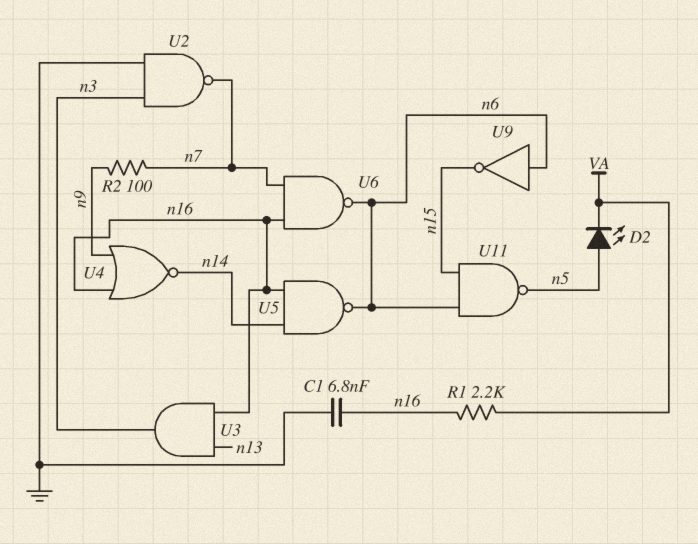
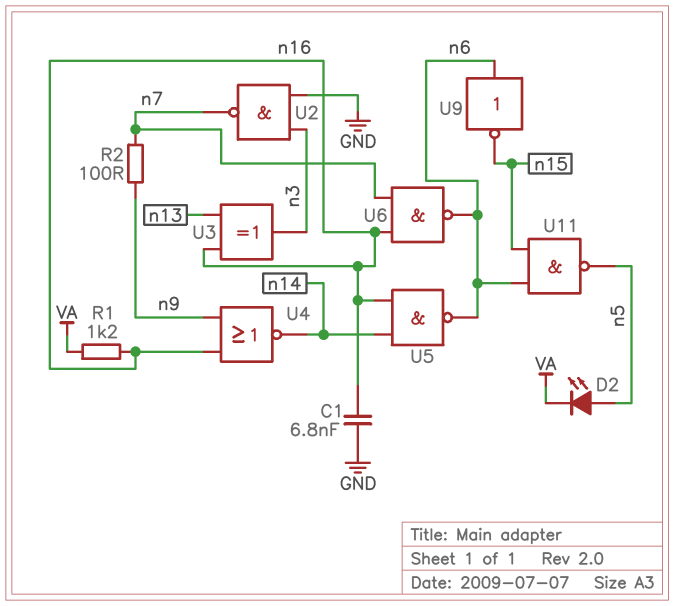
R1: 2.2k (VA, n16) -> 1.2k (VA, n16)
U3: AND (in n13, in n16, out n3) -> XOR (in n13, in n16, out n3)

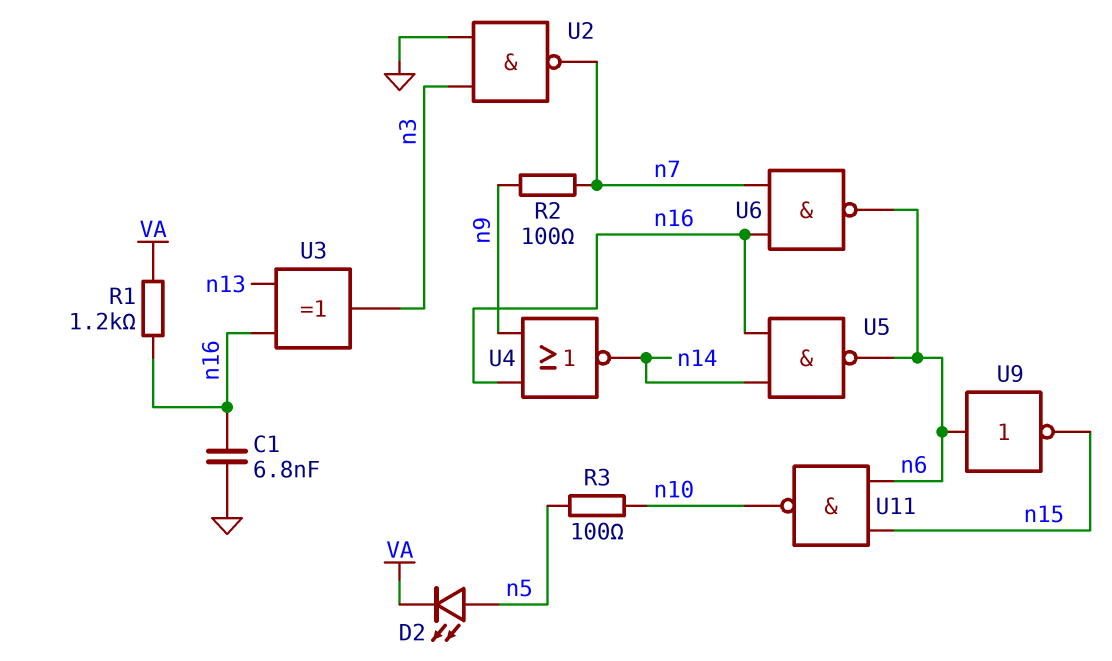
R3: none -> 100 (n5, n10)
U11: NAND (in n6, in n15, out n5) -> NAND (in n6, in n15, out n10)

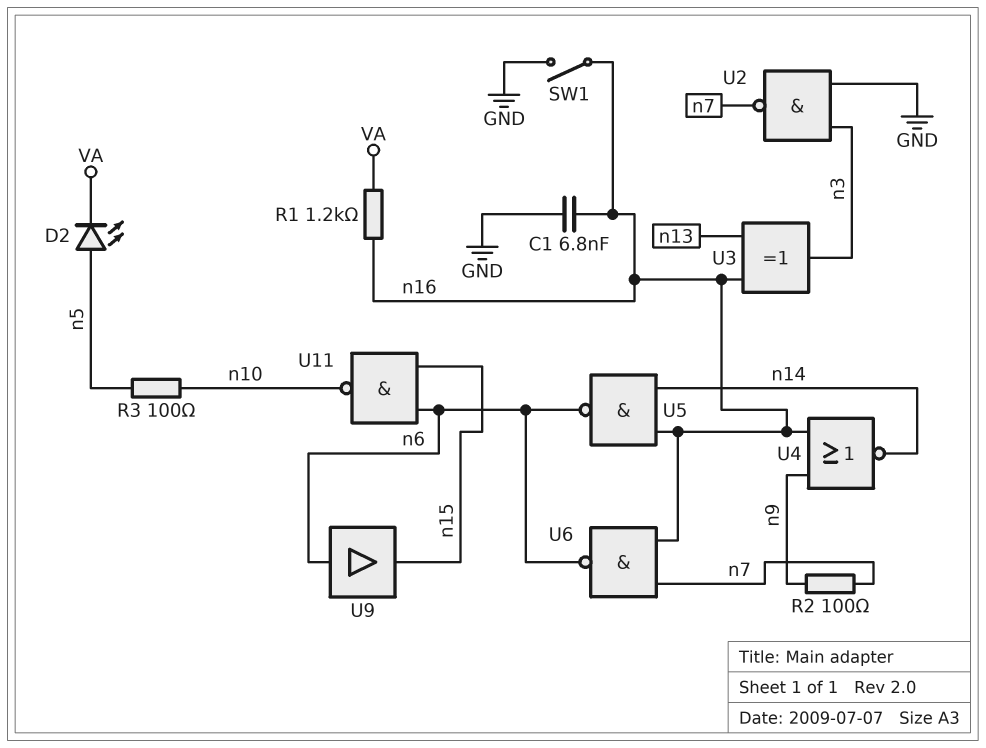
SW1: none -> switch (GND, n16)
U9: NOT (in n6, out n15) -> buffer (in n6, out n15)

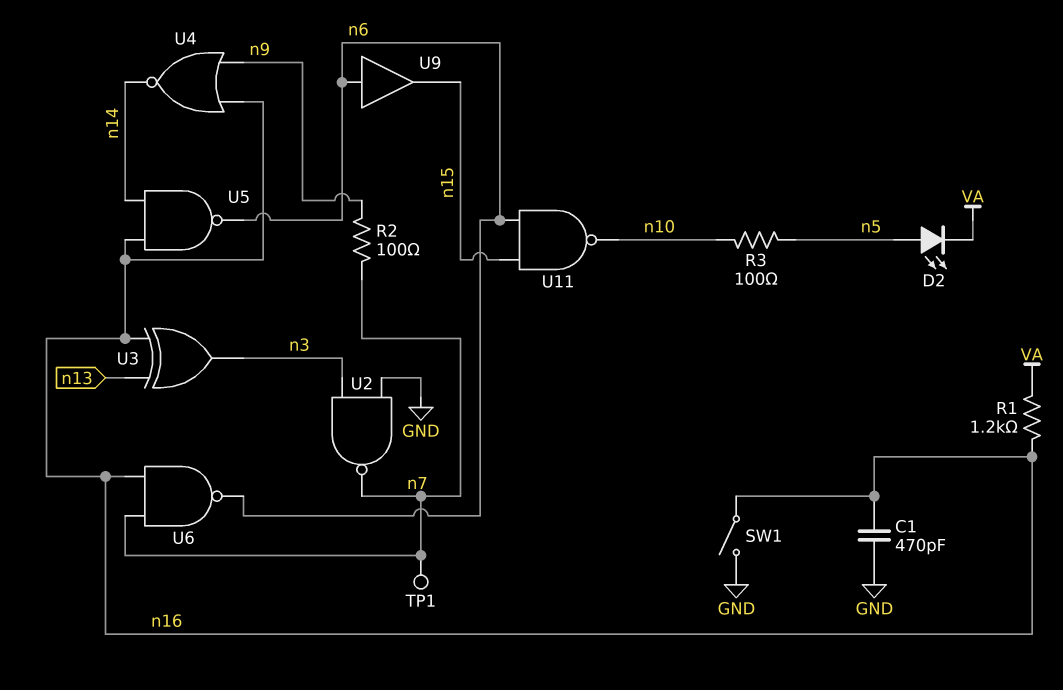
C1: 6.8nF (GND, n16) -> 470pF (GND, n16)
TP1: none -> test point (n7)

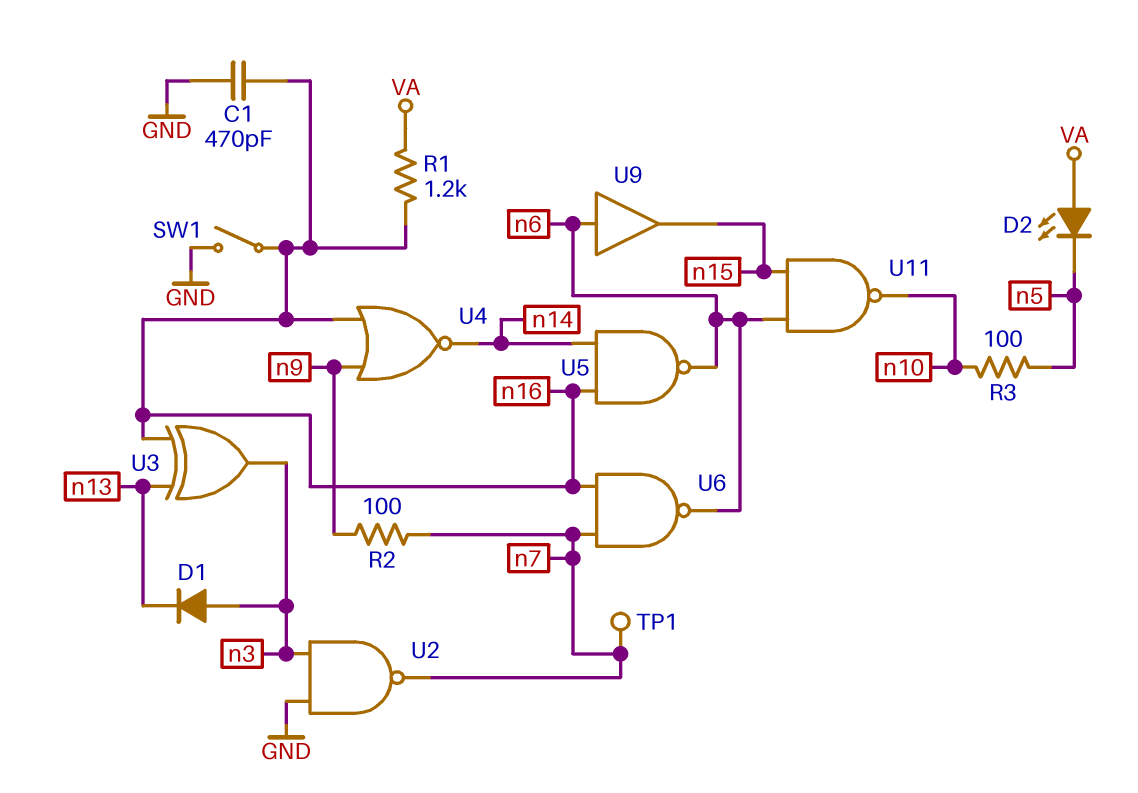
D1: none -> diode (A n3, K n13)
D2: LED (A n5, K VA) -> LED (A VA, K n5)

